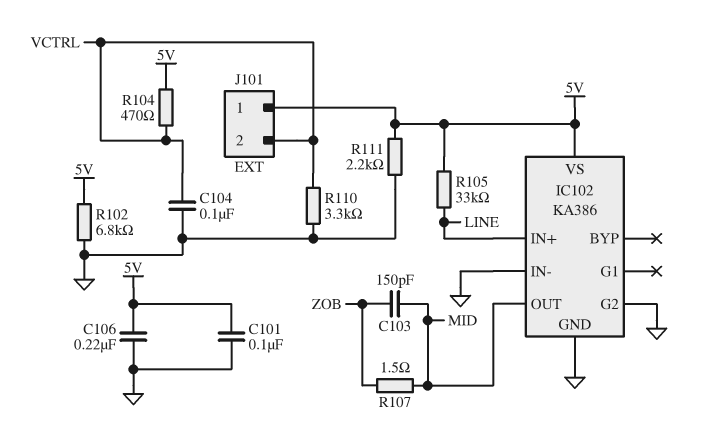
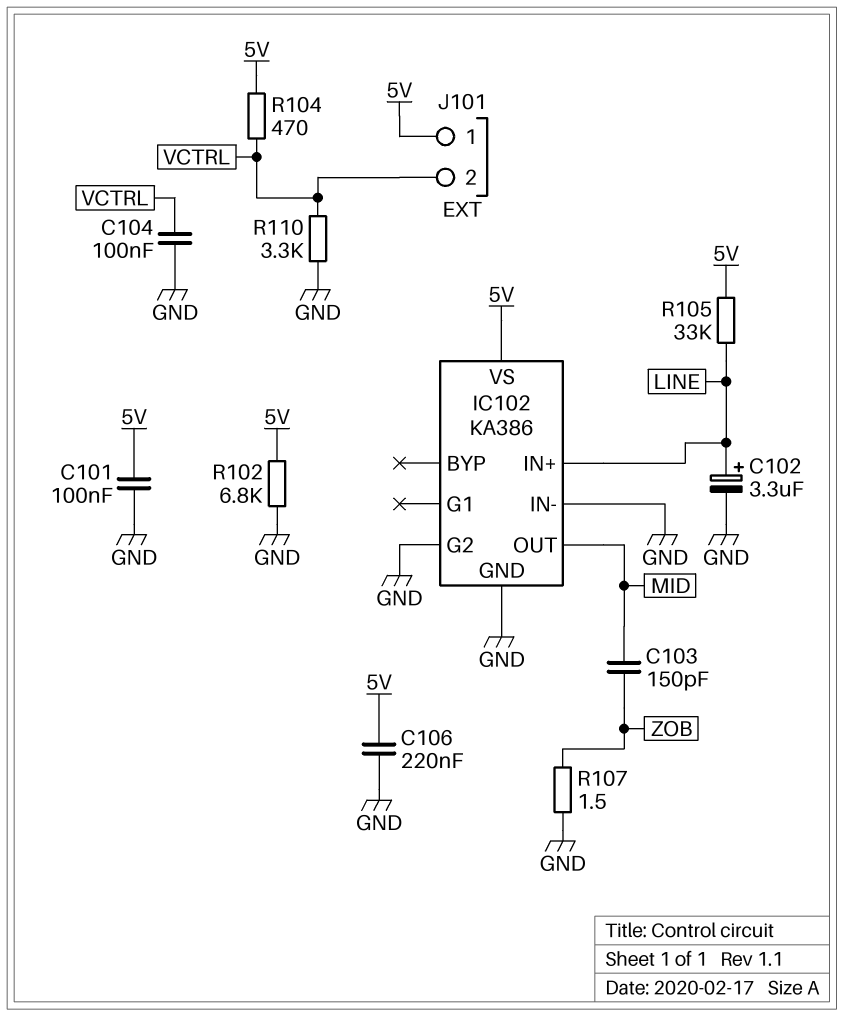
C102: none -> 3.3uF (plus LINE, minus GND)
R107: 1.5 (MID, ZOB) -> 1.5 (GND, ZOB)
R111: 2.2k (5V, GND) -> none

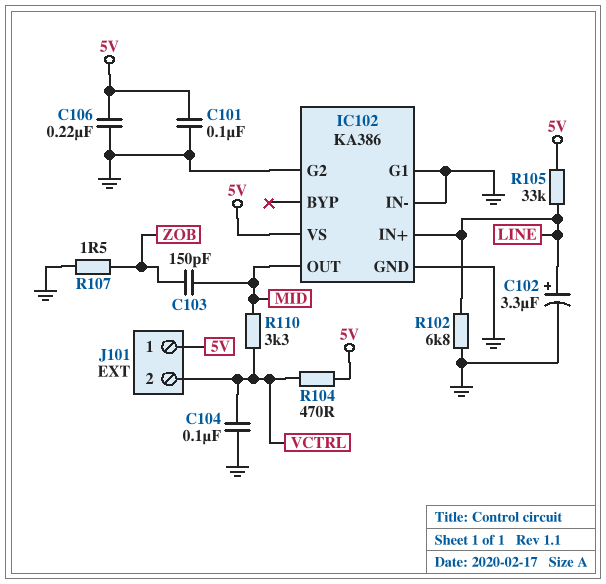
IC102 pin G1: none -> GND
R102: 6.8k (5V, GND) -> 6.8k (GND, LINE)
R110: 3.3k (GND, VCTRL) -> 3.3k (MID, VCTRL)

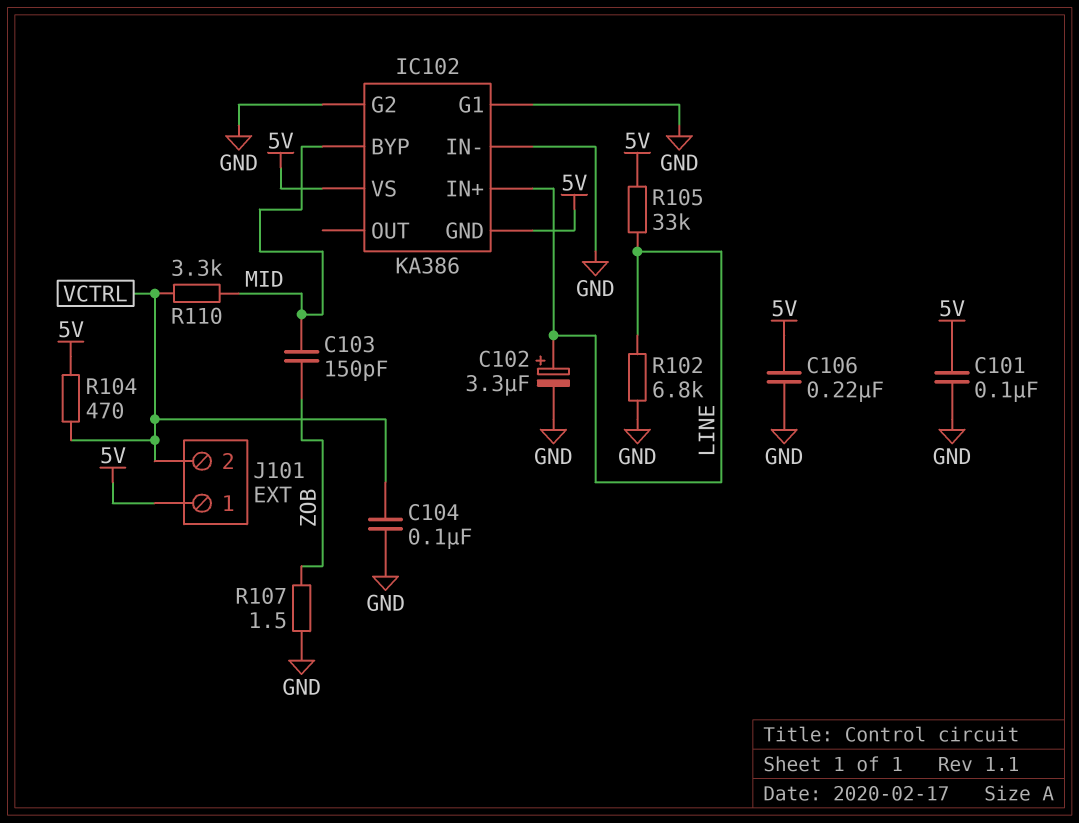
IC102 pin BYP: none -> MID
IC102 pin GND: GND -> 5V
IC102 pin OUT: MID -> none

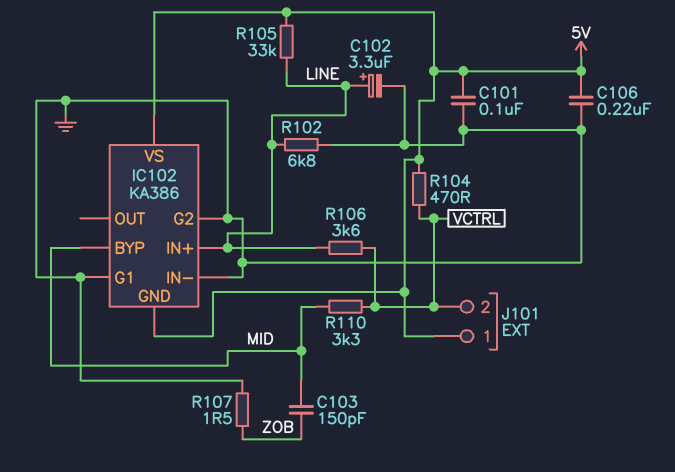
C104: 100nF (GND, VCTRL) -> none
R106: none -> 3.6k (LINE, VCTRL)

